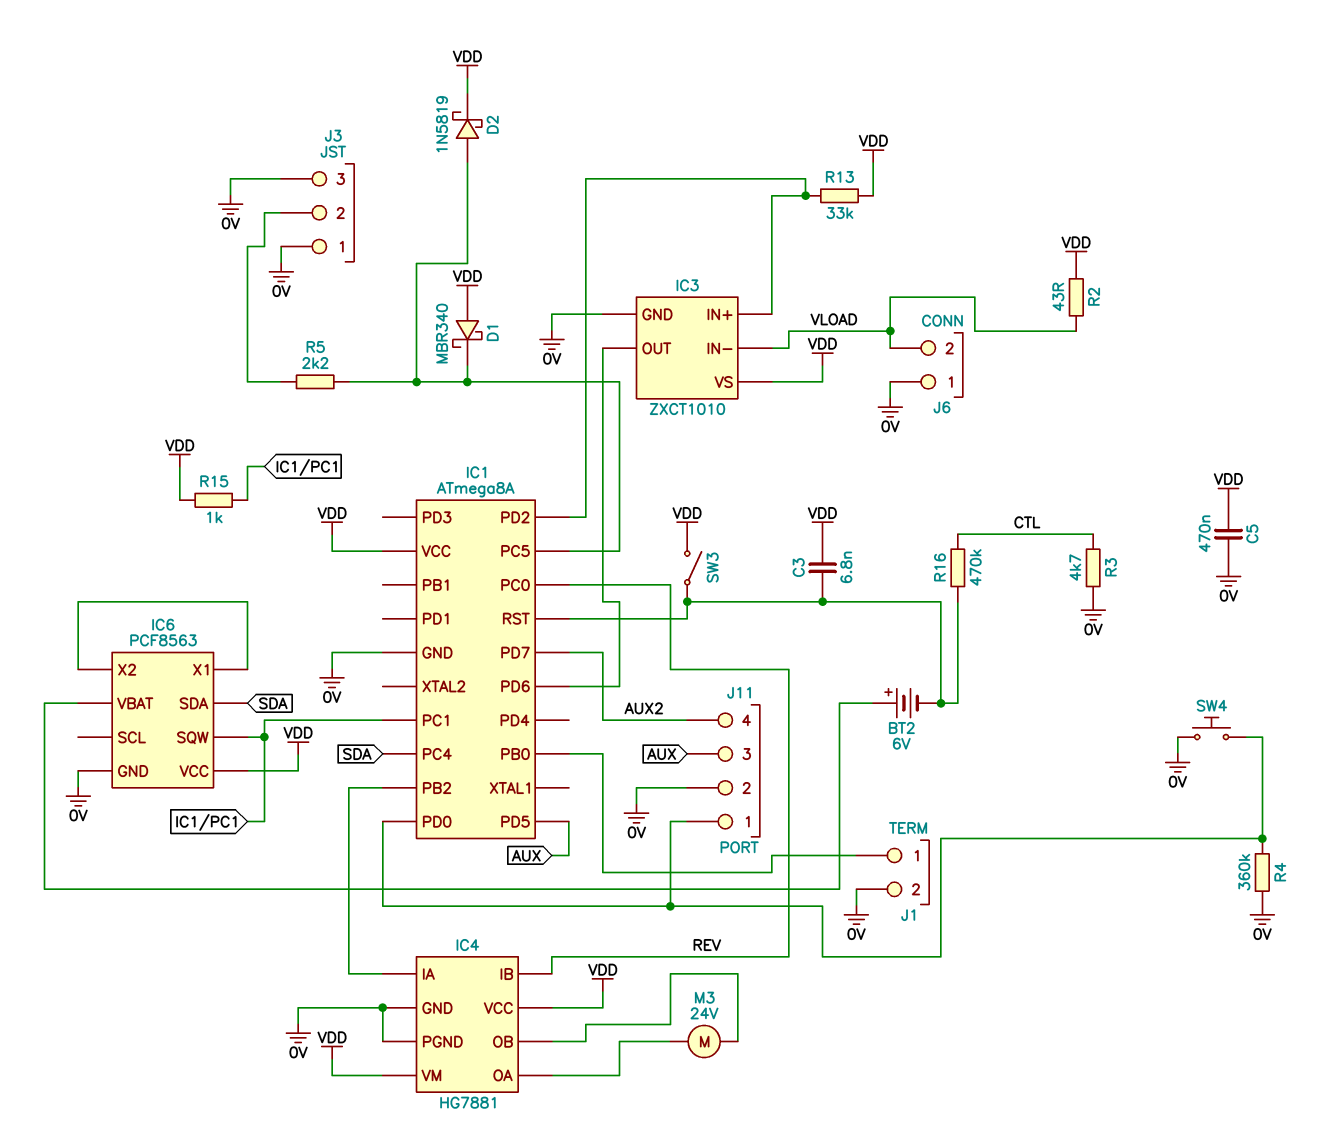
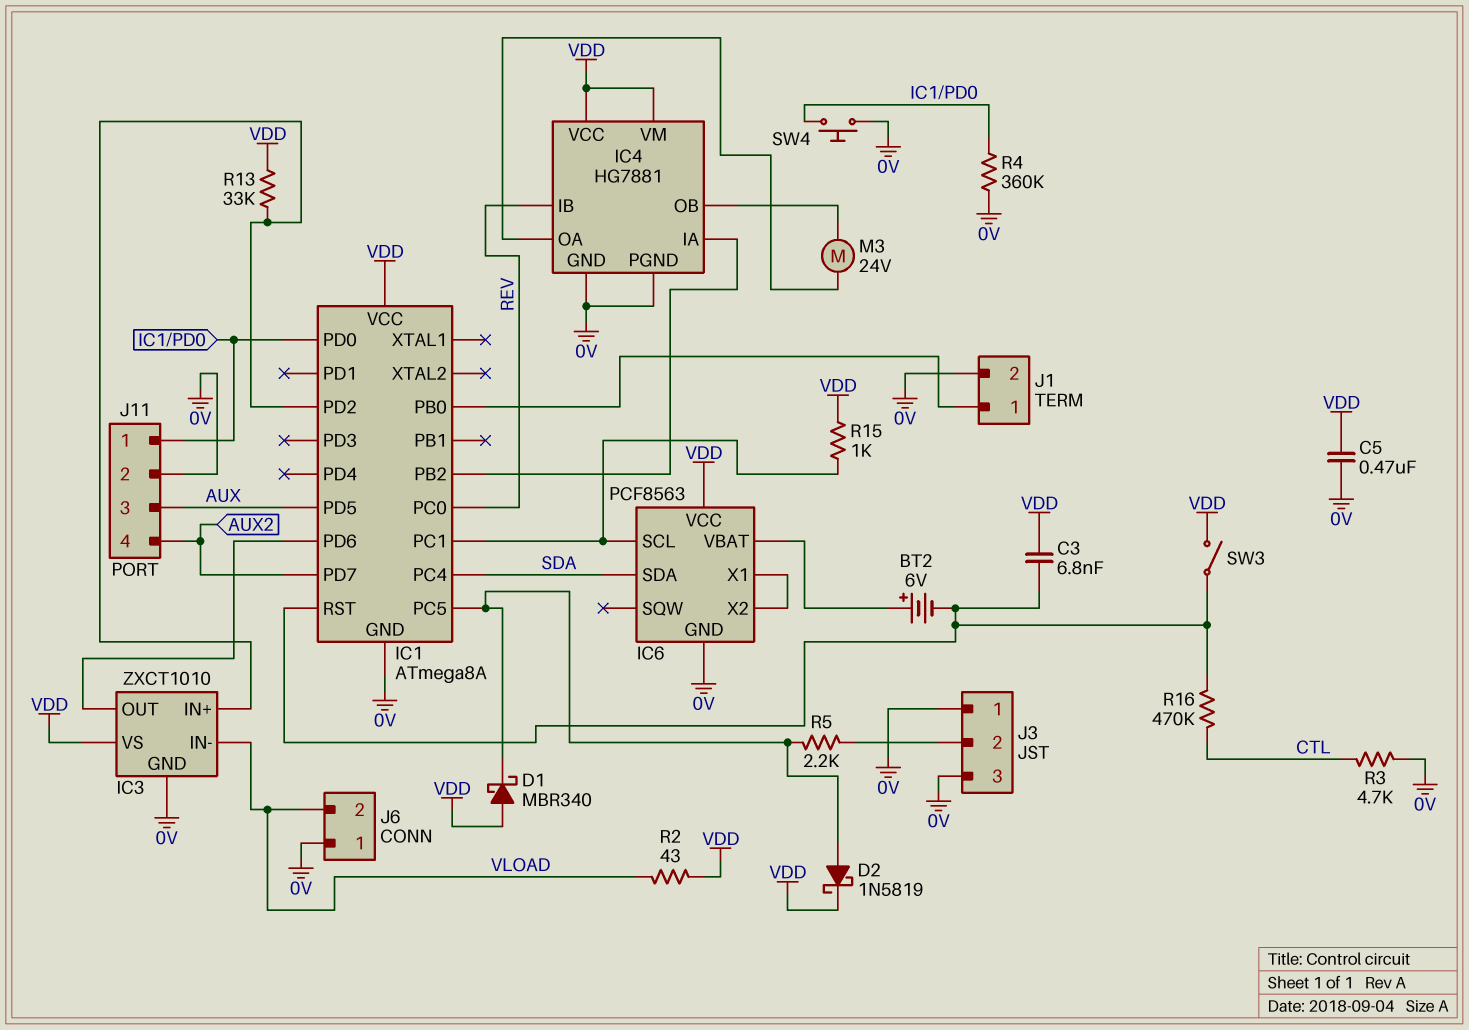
IC6 pin SCL: none -> IC1/PC1
IC6 pin SQW: IC1/PC1 -> none

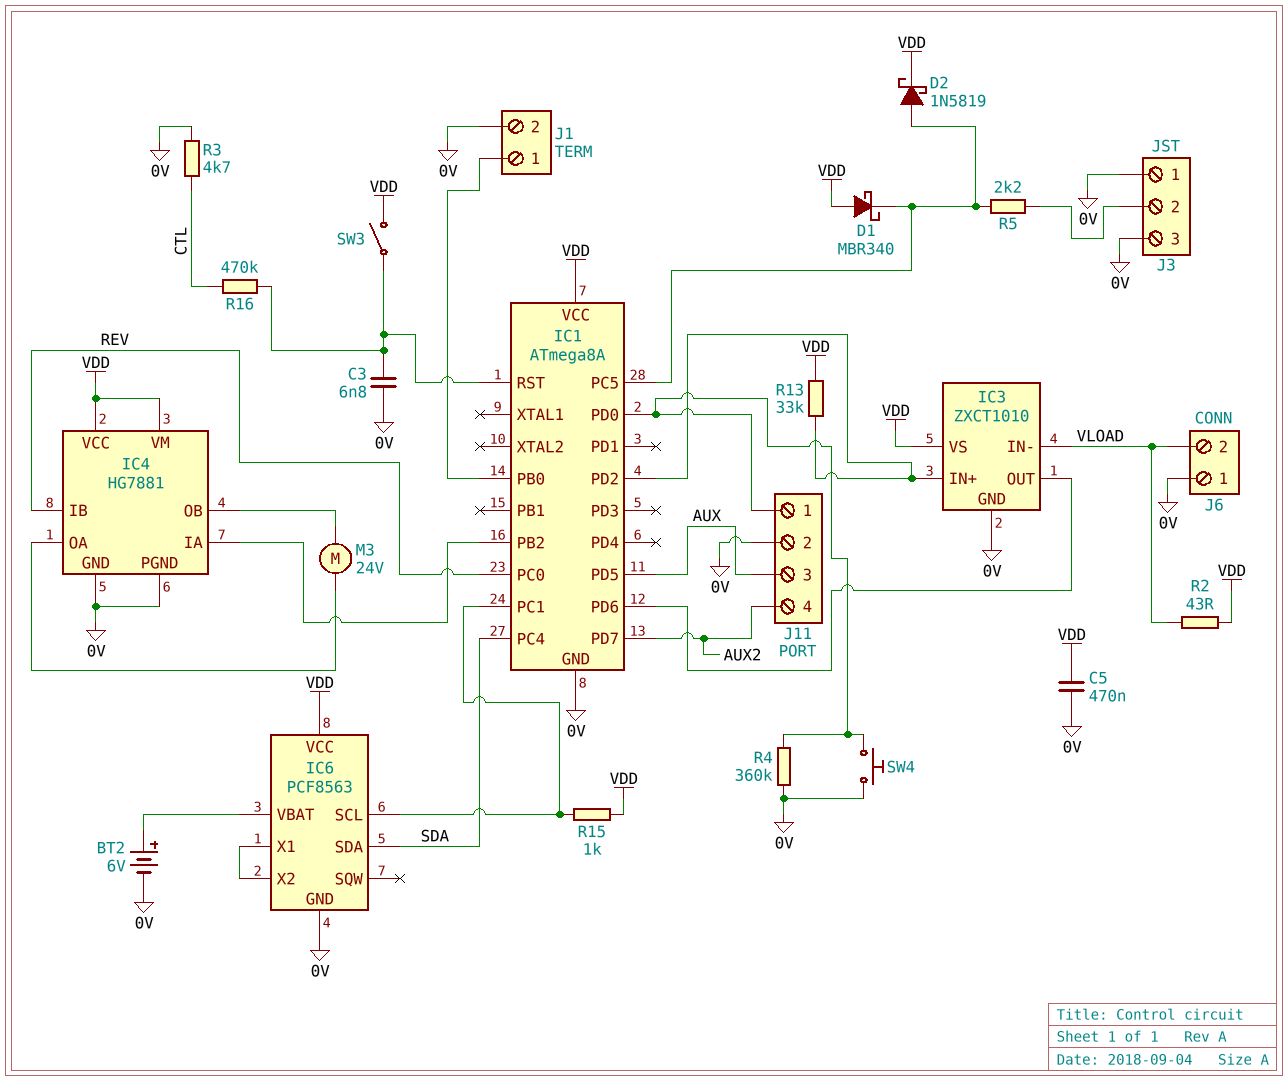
BT2: 6V (plus IC6/VBAT, minus IC1/RST) -> 6V (plus IC6/VBAT, minus 0V)
C3: 6.8nF (IC1/RST, VDD) -> 6.8nF (0V, IC1/RST)

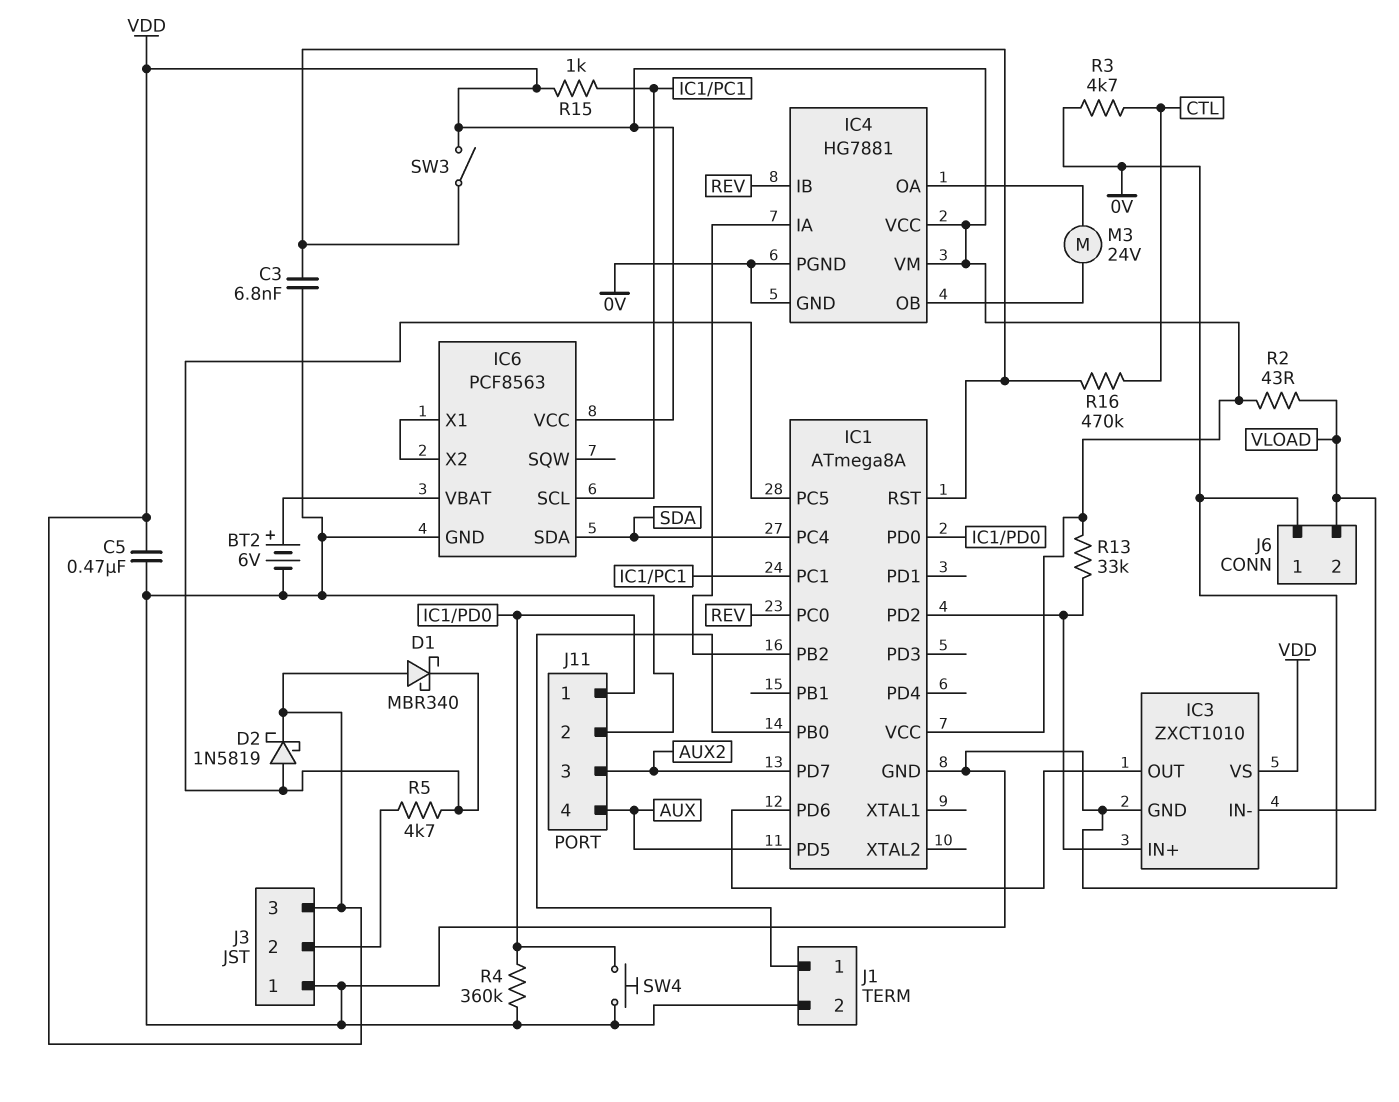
J3 pin 3: 0V -> VDD
J11 pin 3: AUX -> AUX2
J11 pin 4: AUX2 -> AUX
R5: 2.2k (IC1/PC5, J3/2) -> 4.7k (IC1/PC5, J3/2)

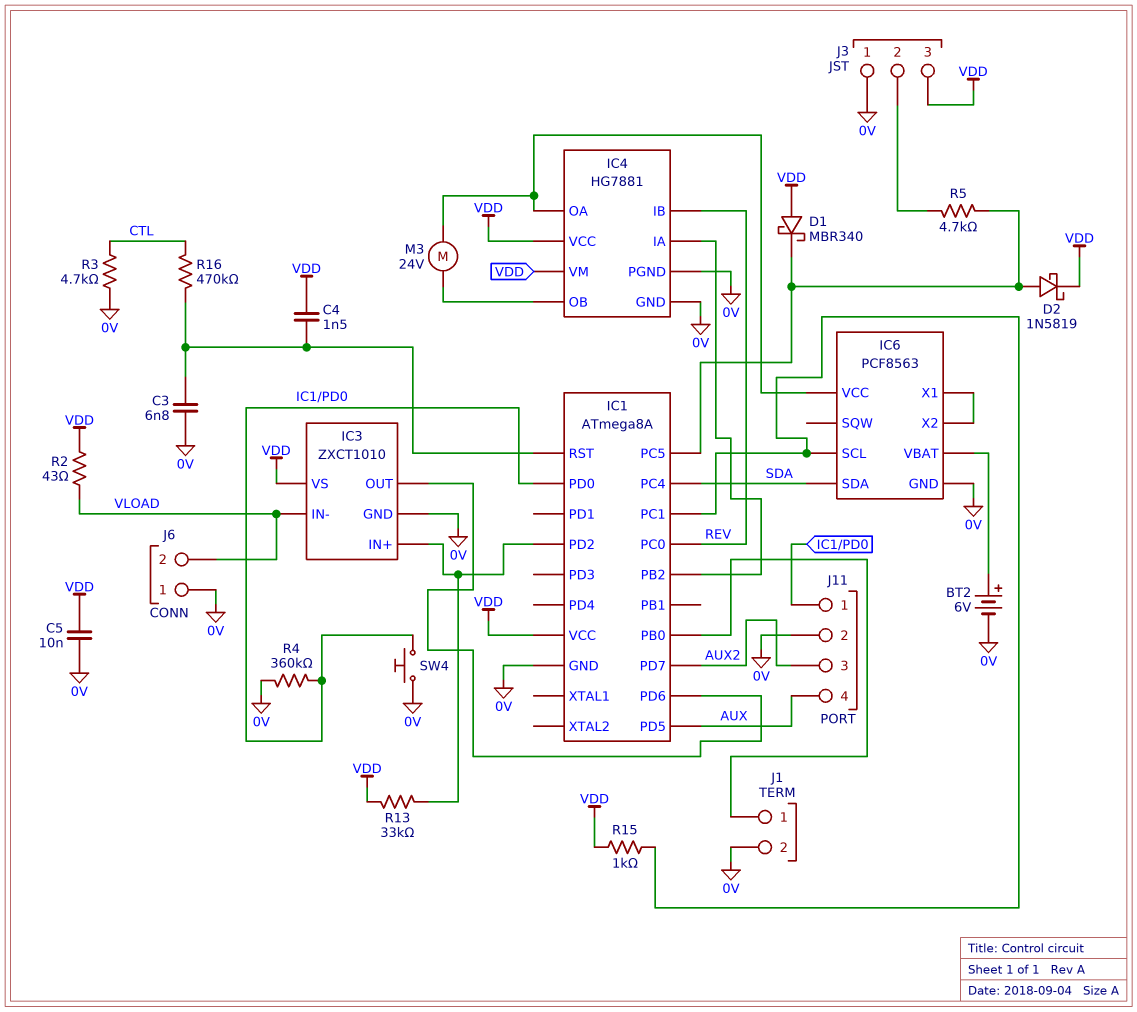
C4: none -> 1.5nF (IC1/RST, VDD)
C5: 470nF (0V, VDD) -> 10nF (0V, VDD)
IC6 pin VCC: VDD -> IC4/OA
SW3: switch (IC1/RST, VDD) -> none

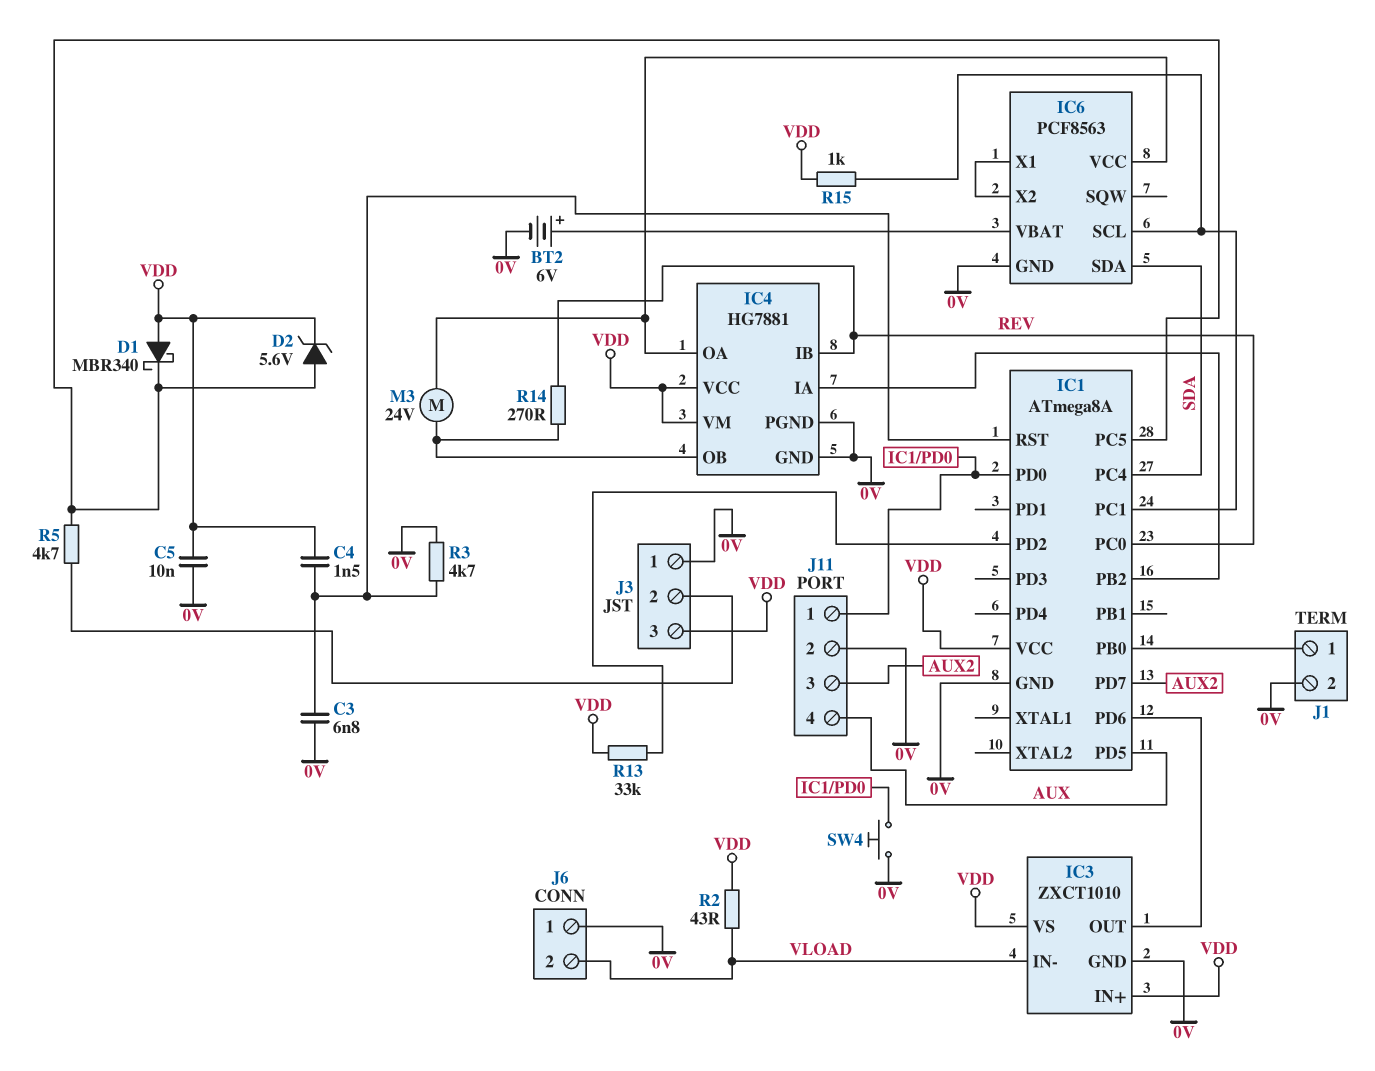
D2: schottky 1N5819 (A IC1/PC5, K VDD) -> zener 5.6V (A IC1/PC5, K VDD)
IC3 pin IN+: IC1/PD2 -> VDD
R3: 4.7k (0V, CTL) -> 4.7k (0V, IC1/RST)
R4: 360k (0V, IC1/PD0) -> none
R14: none -> 270 (IC4/OB, REV)
R16: 470k (CTL, IC1/RST) -> none

